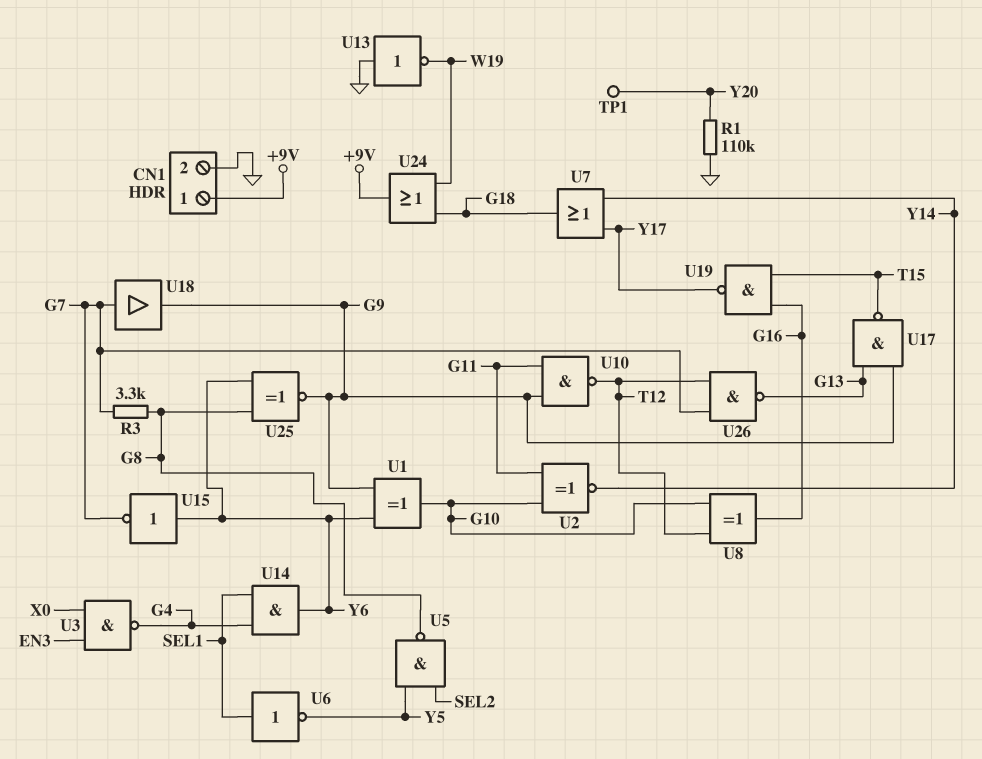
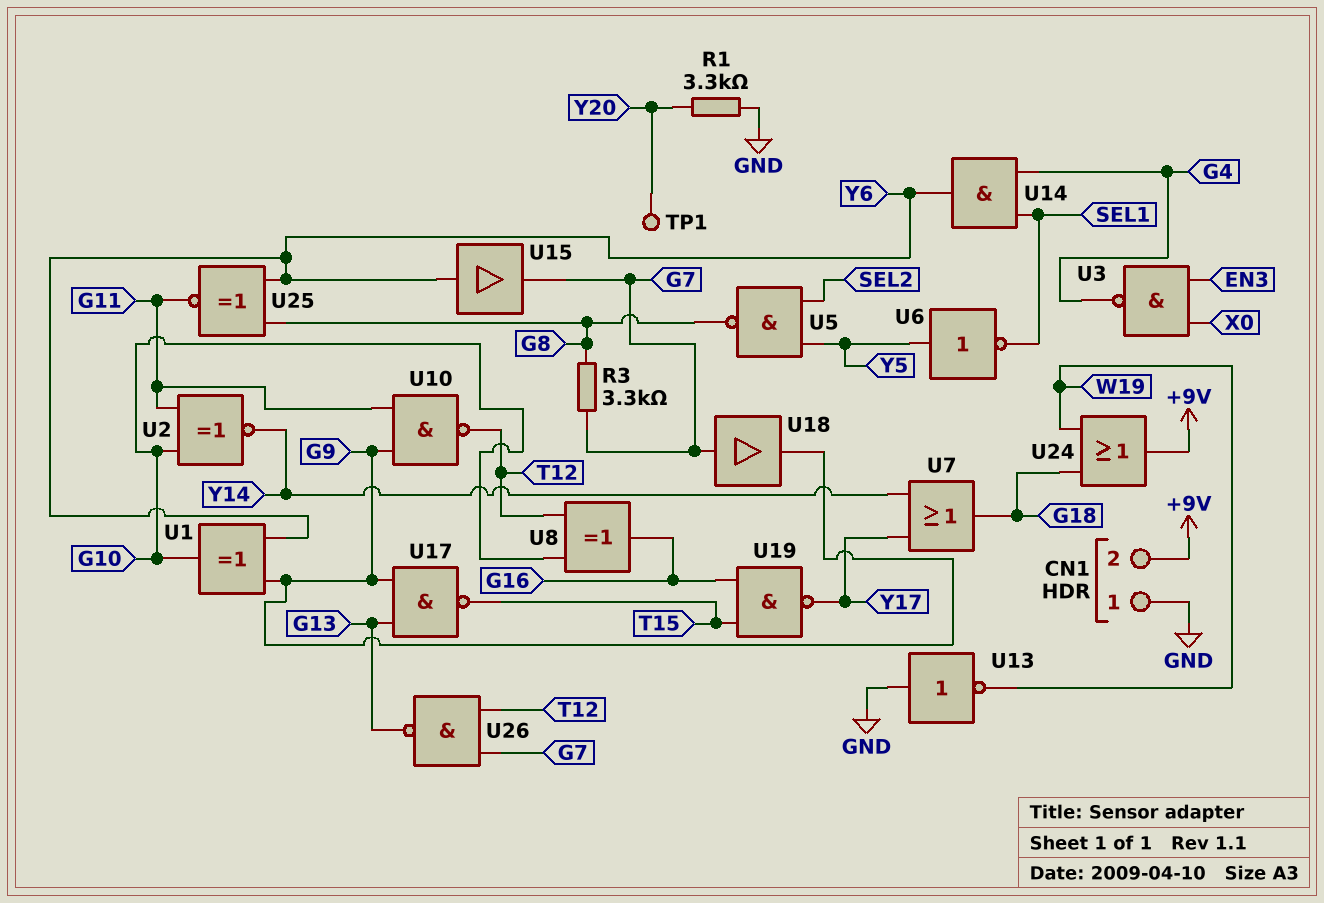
CN1 pin 1: +9V -> GND
CN1 pin 2: GND -> +9V
R1: 110k (GND, Y20) -> 3.3k (GND, Y20)
U6: NOT (in SEL1, out Y5) -> NOT (in Y5, out SEL1)
U15: NOT (in Y6, out G7) -> buffer (in Y6, out G7)
U25: XNOR (in G8, in Y6, out G9) -> XNOR (in G8, in Y6, out G11)

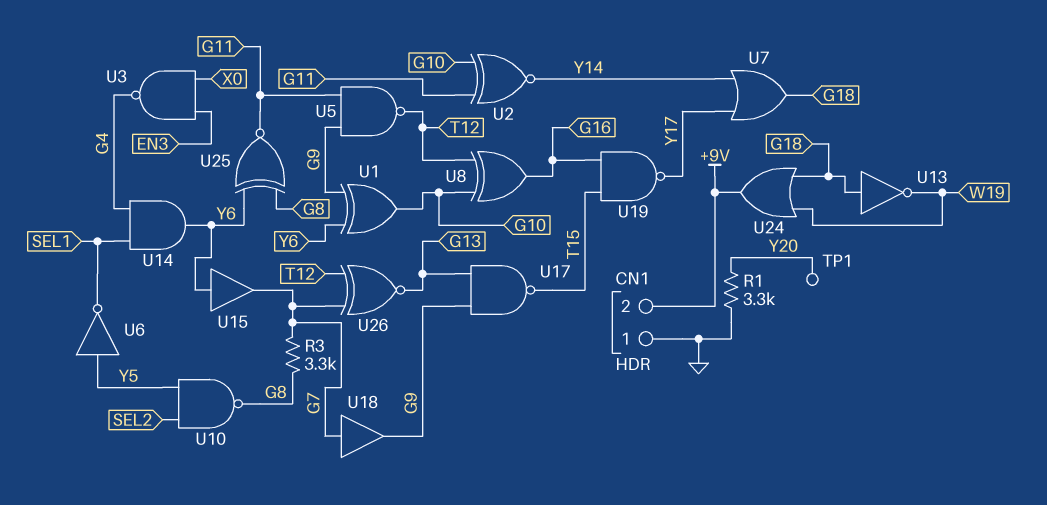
U5: NAND (in SEL2, in Y5, out G8) -> NAND (in G9, in G11, out T12)
U10: NAND (in G9, in G11, out T12) -> NAND (in SEL2, in Y5, out G8)
U13: NOT (in GND, out W19) -> NOT (in G18, out W19)
U26: NAND (in G7, in T12, out G13) -> XNOR (in G7, in T12, out G13)

